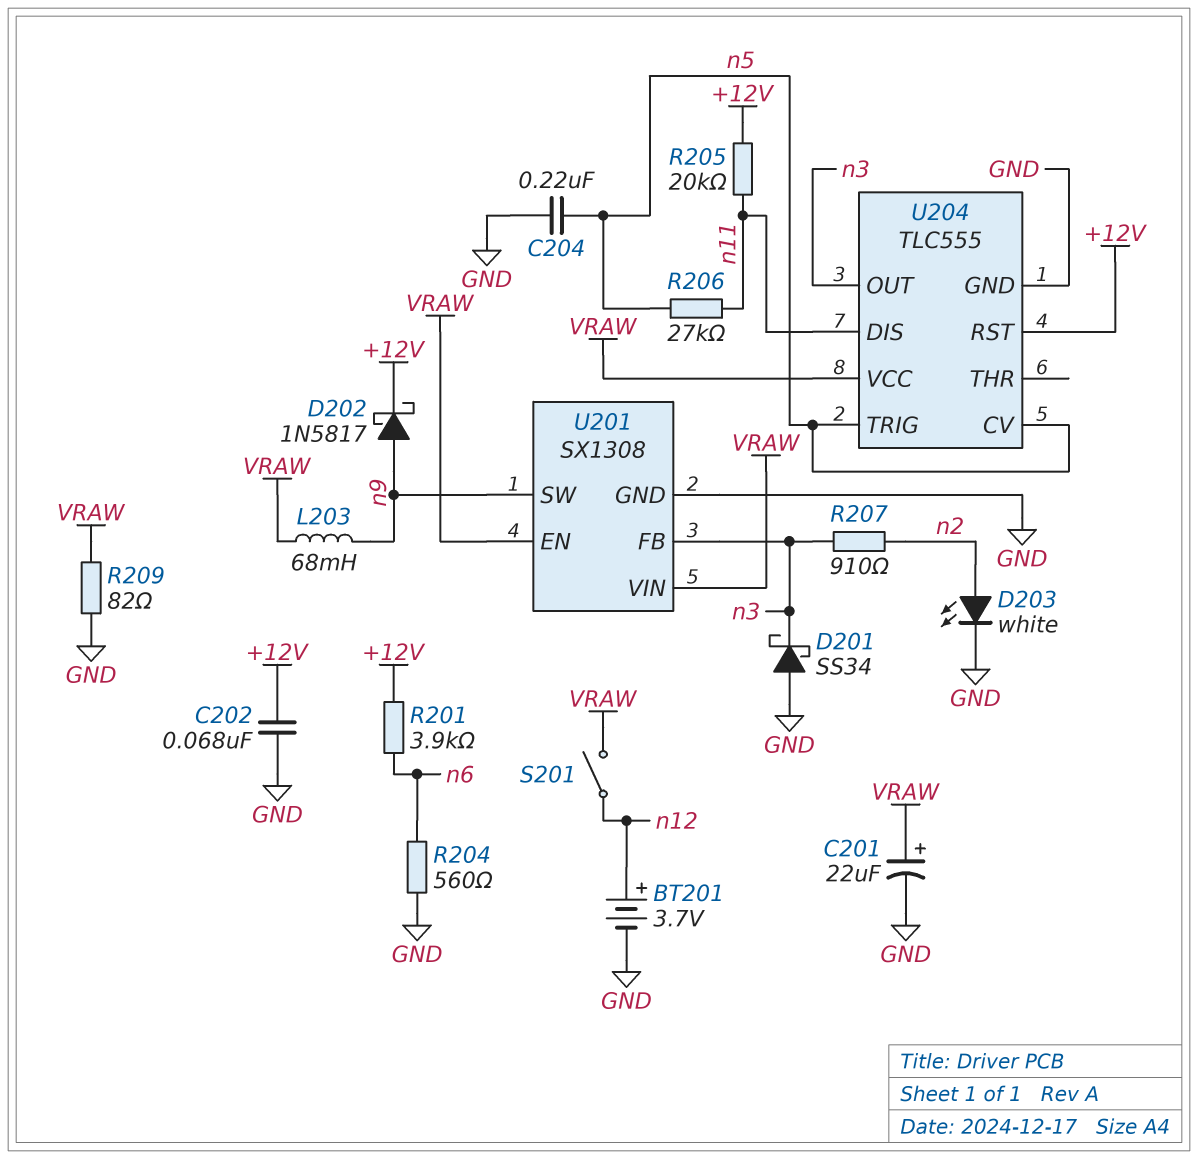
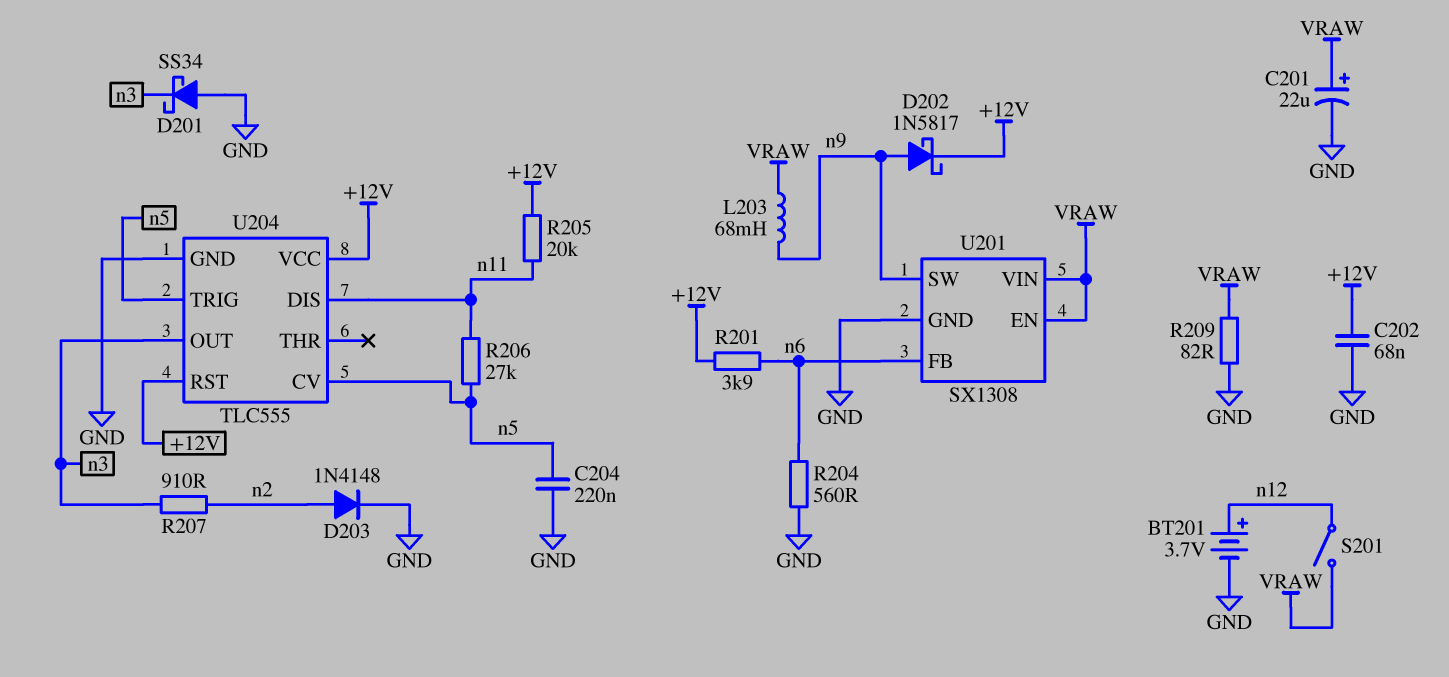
D203: LED white (A n2, K GND) -> diode 1N4148 (A n2, K GND)
U201 pin FB: n3 -> n6
U204 pin VCC: VRAW -> +12V

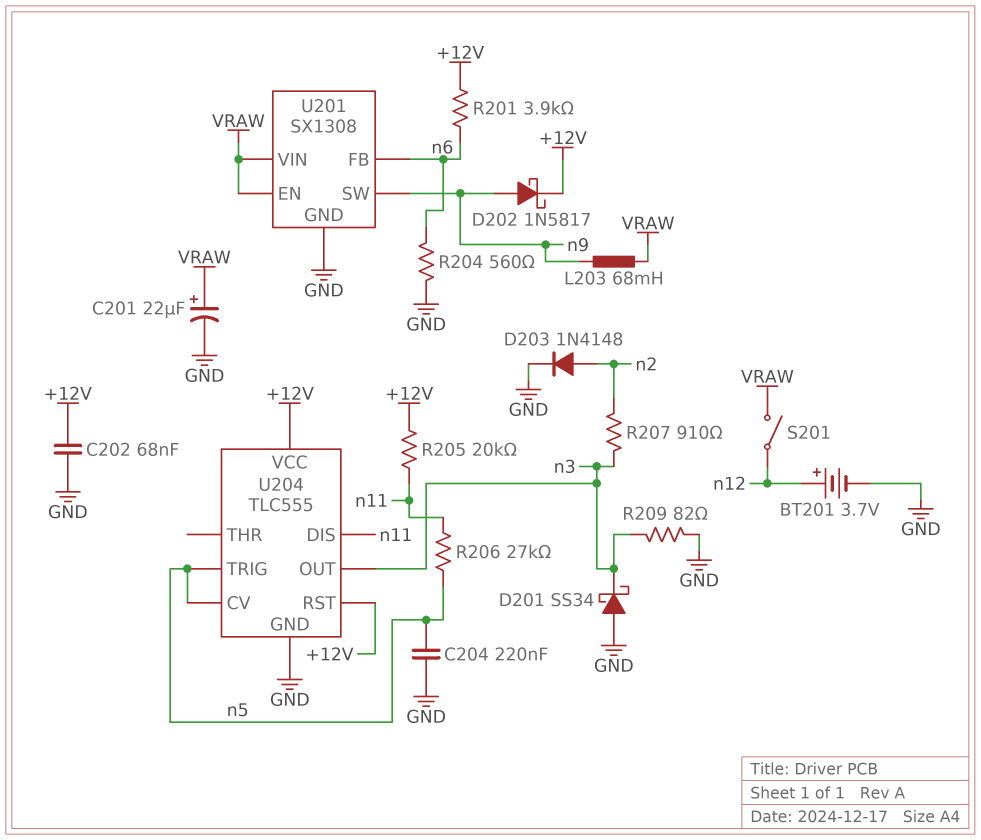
R209: 82 (GND, VRAW) -> 82 (GND, n3)

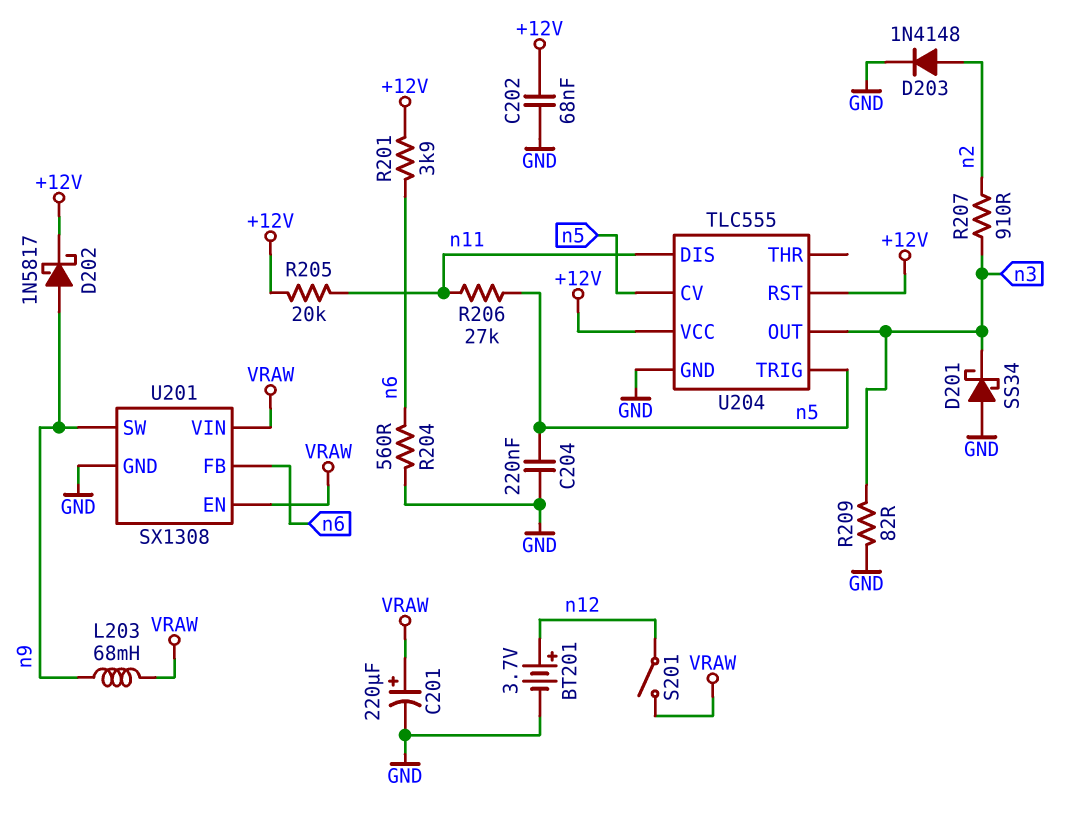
C201: 22uF (plus VRAW, minus GND) -> 220uF (plus VRAW, minus GND)

